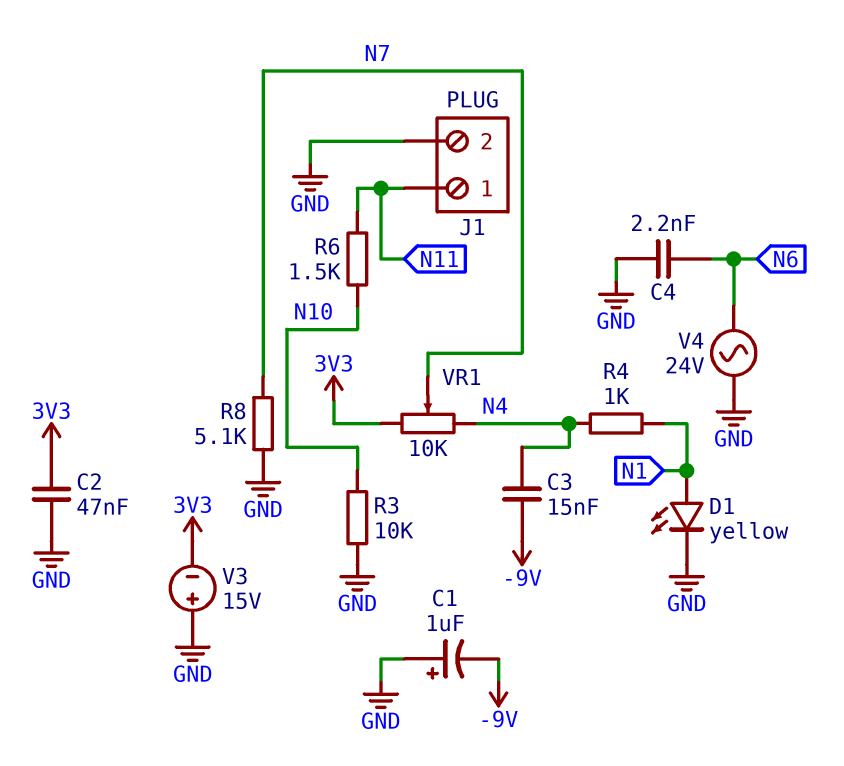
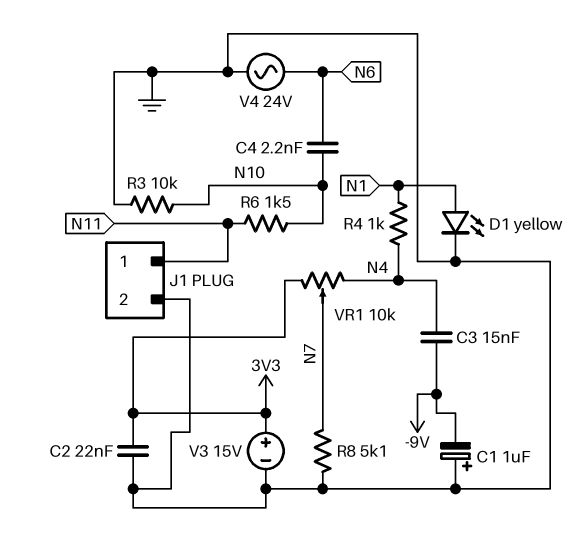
C2: 47nF (3V3, GND) -> 22nF (3V3, GND)
C4: 2.2nF (GND, N6) -> 2.2nF (N6, N10)
V3: 15V (plus GND, minus 3V3) -> 15V (plus 3V3, minus GND)

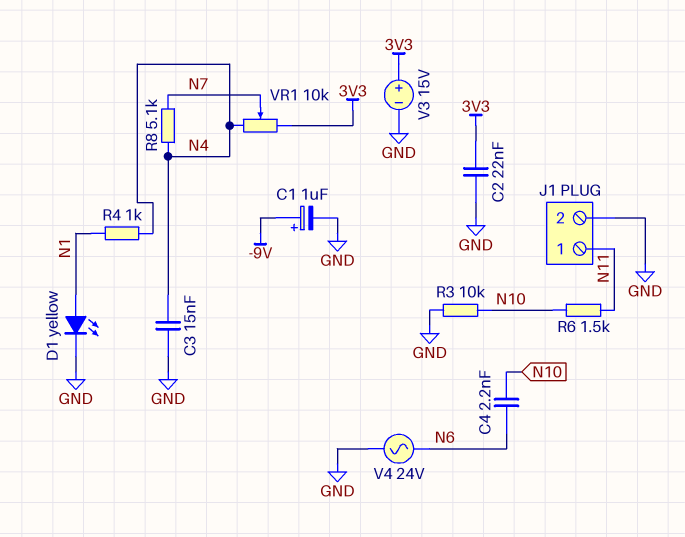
C1: 1uF (plus GND, minus -9V) -> 1uF (plus -9V, minus GND)
C3: 15nF (-9V, N4) -> 15nF (GND, N4)
R8: 5.1k (GND, N7) -> 5.1k (N4, N7)

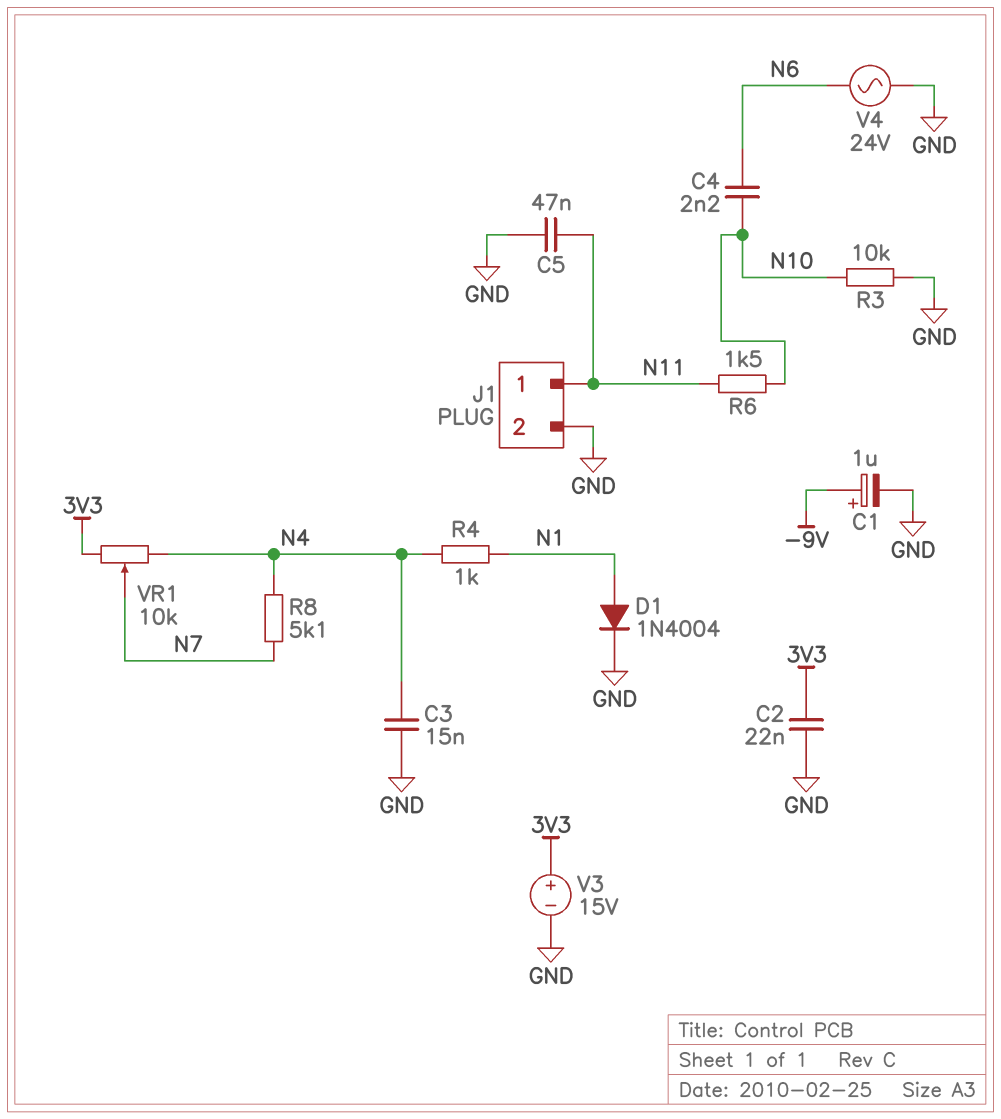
C5: none -> 47nF (GND, N11)
D1: LED yellow (A N1, K GND) -> diode 1N4004 (A N1, K GND)

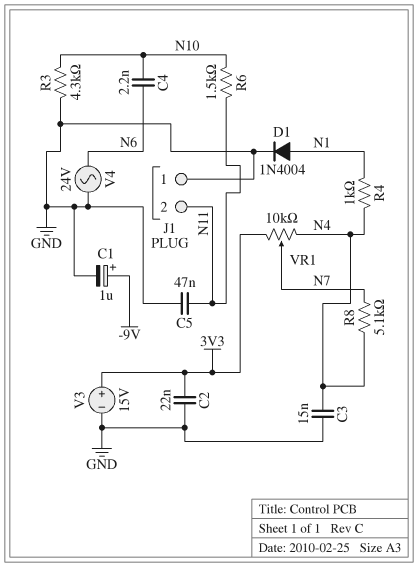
J1 pin 1: N11 -> GND
J1 pin 2: GND -> N11
R3: 10k (GND, N10) -> 4.3k (GND, N10)

